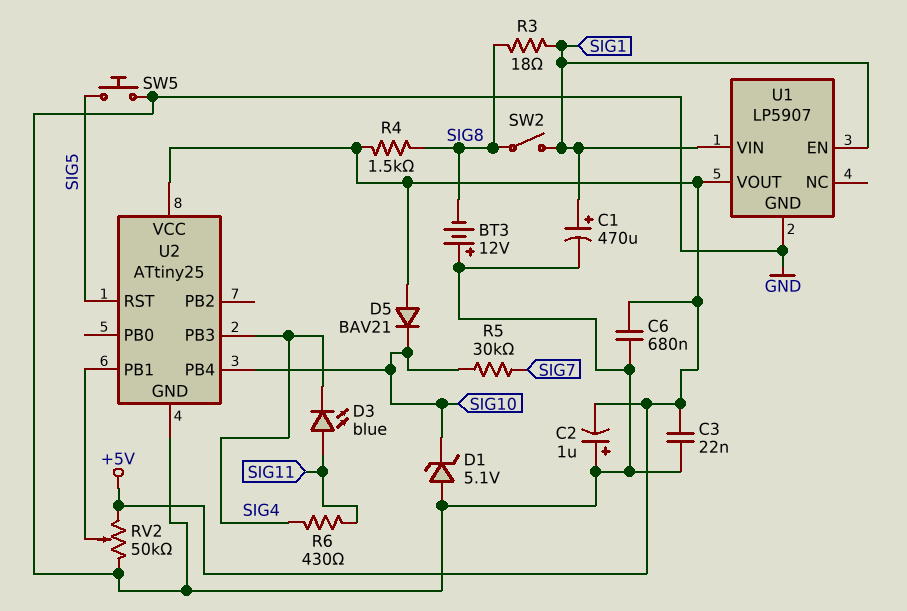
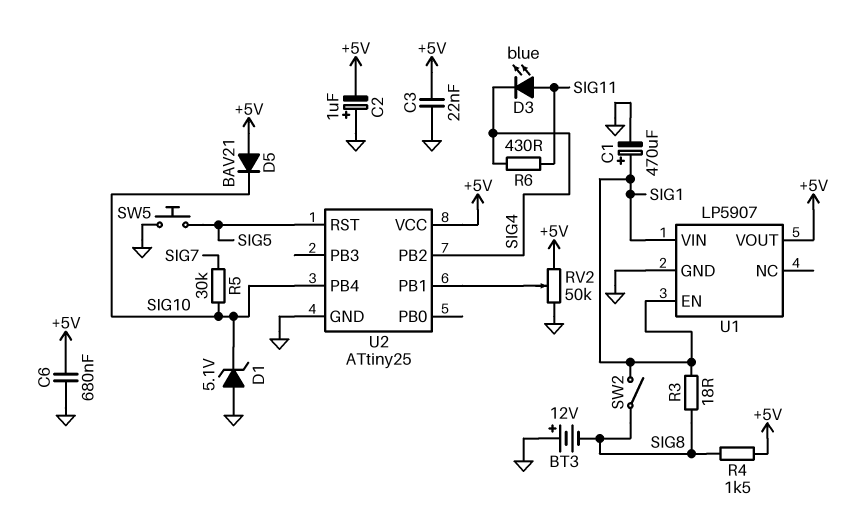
U2 pin PB2: none -> SIG4
U2 pin PB3: SIG4 -> none

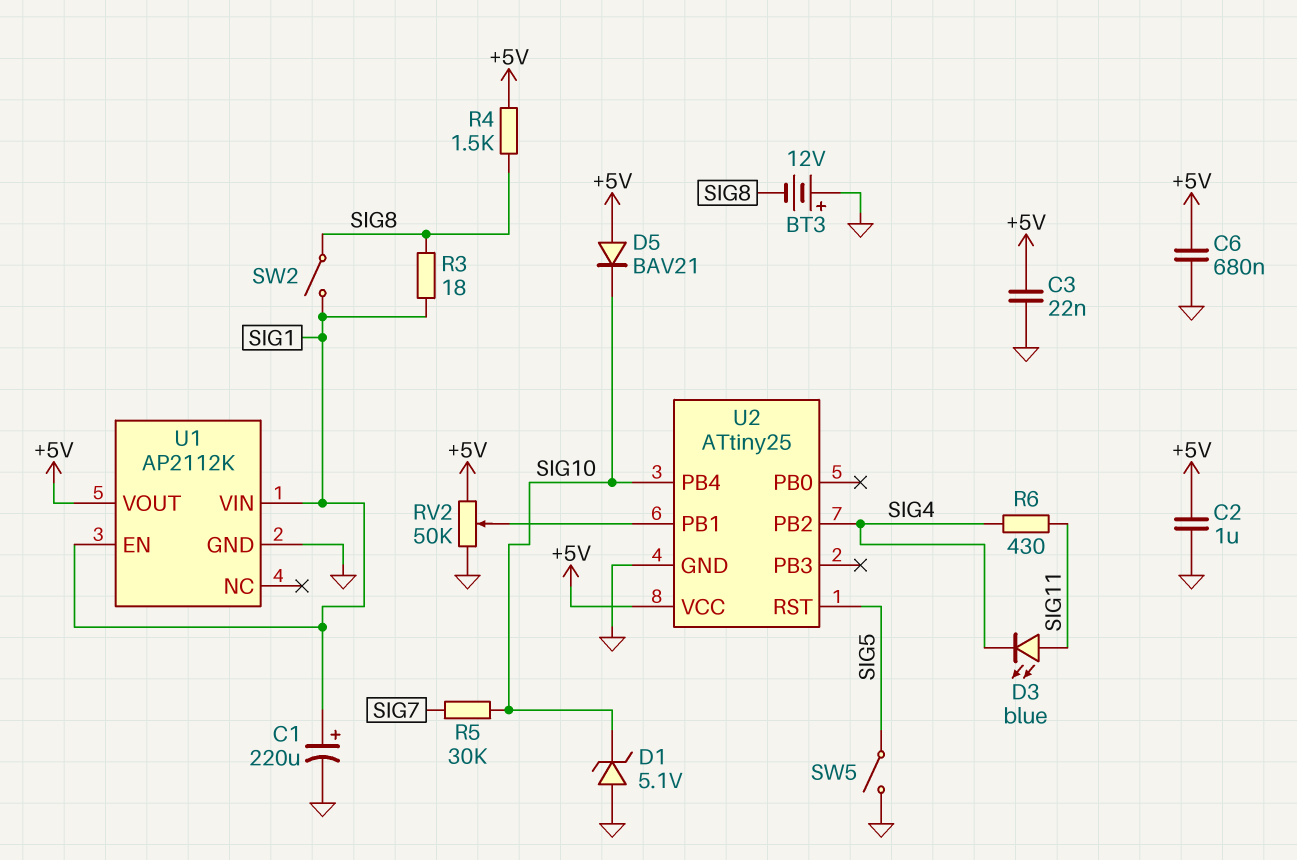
C1: 470uF (plus SIG1, minus GND) -> 220uF (plus SIG1, minus GND)
C2: 1uF (plus GND, minus +5V) -> 1uF (+5V, GND)
SW5: button (GND, SIG5) -> switch (GND, SIG5)
U1: LP5907 -> AP2112K

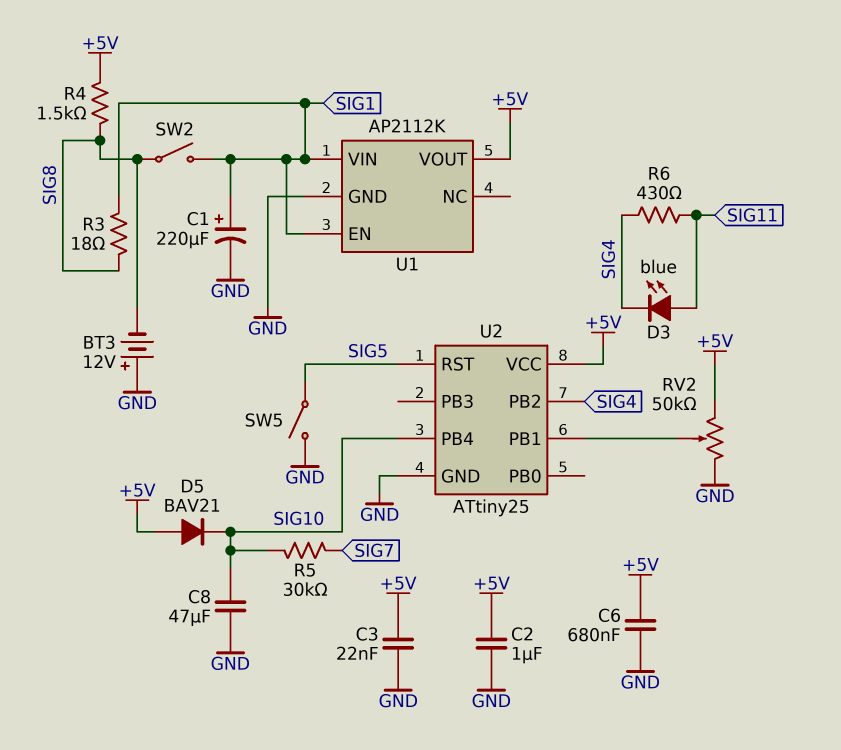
C8: none -> 47uF (GND, SIG10)
D1: zener 5.1V (A GND, K SIG10) -> none

